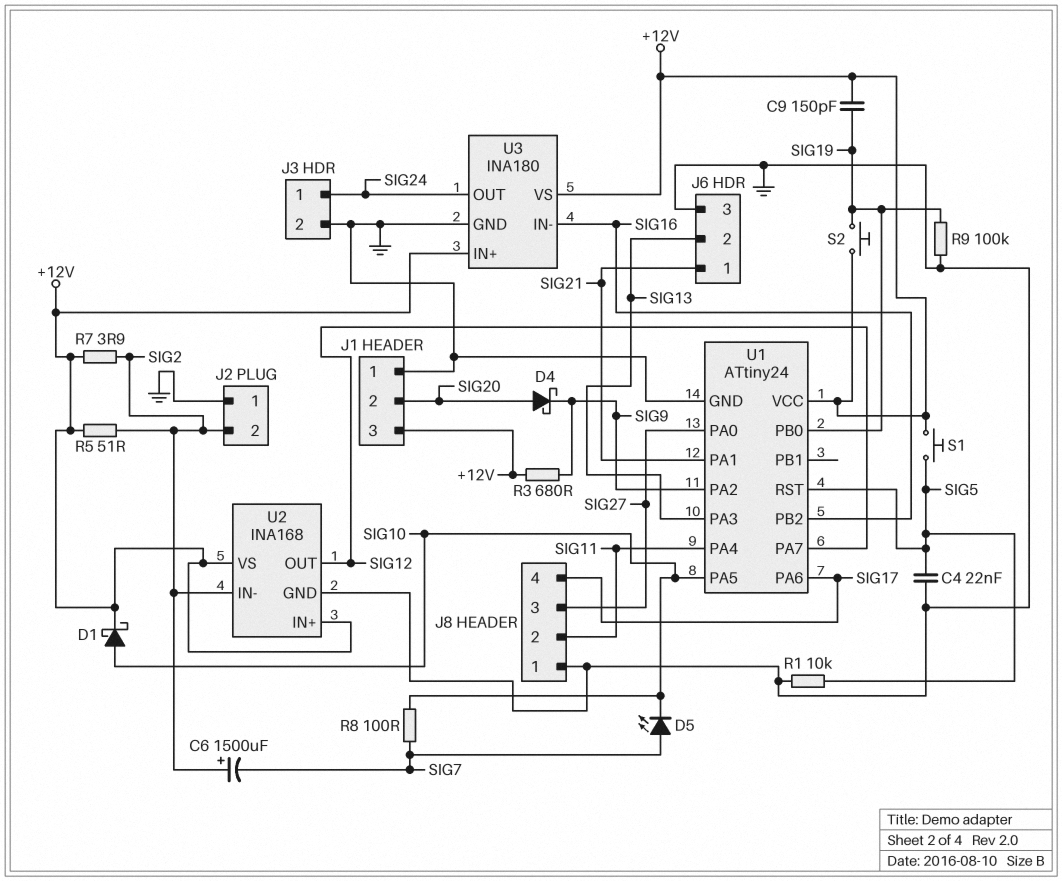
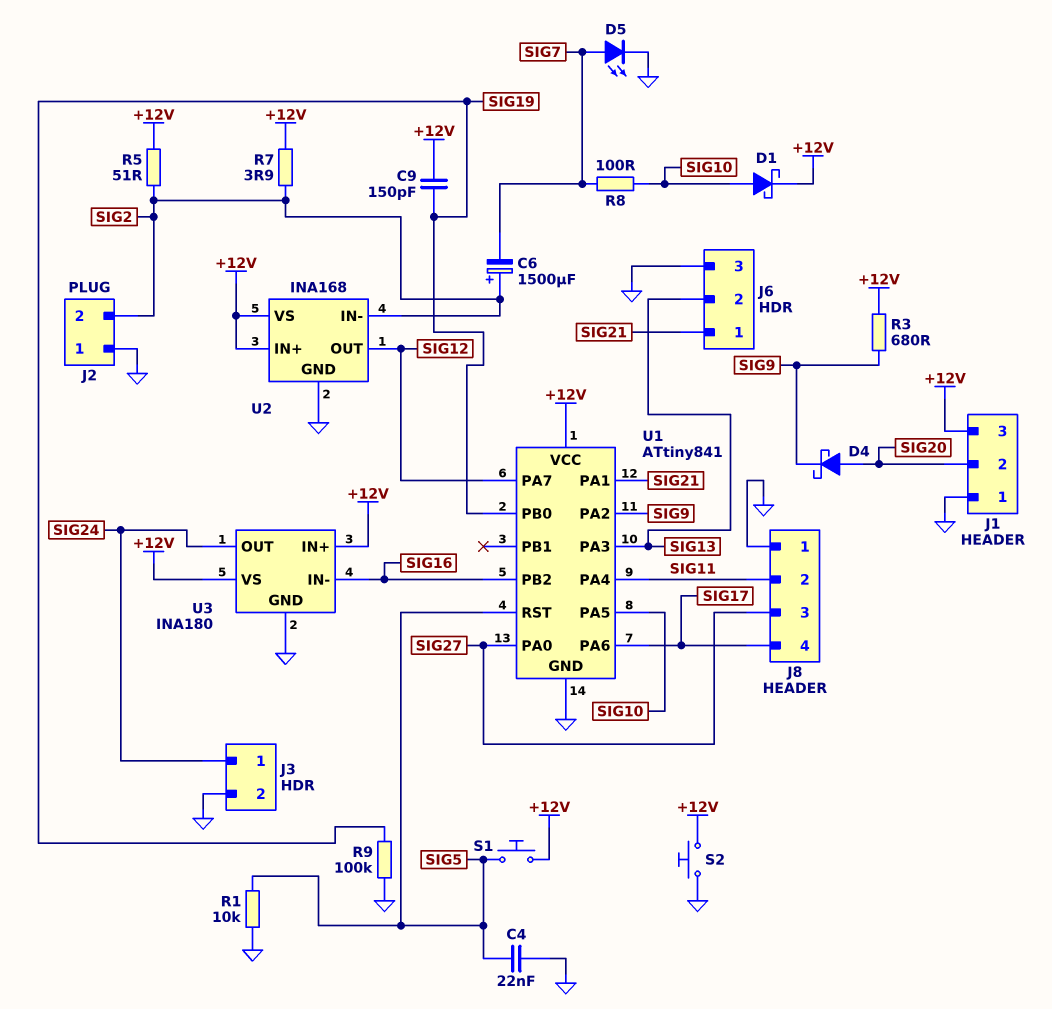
D5: LED (A SIG7, K SIG10) -> LED (A SIG7, K GND)
S2: button (+12V, SIG19) -> button (+12V, GND)
U1: ATtiny24 -> ATtiny841

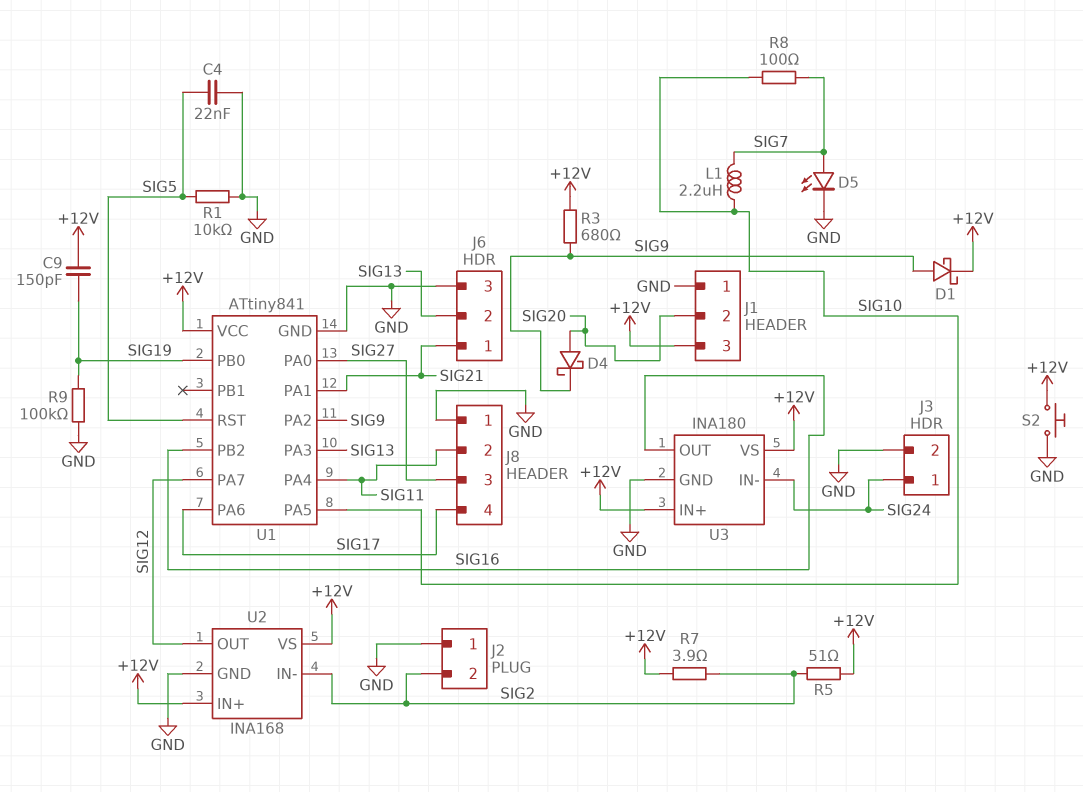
C6: 1500uF (plus SIG2, minus SIG7) -> none
D1: schottky (A SIG10, K +12V) -> schottky (A SIG9, K +12V)
L1: none -> 2.2uH (SIG7, SIG10)
S1: button (+12V, SIG5) -> none
U3 pin IN-: SIG16 -> SIG24
U3 pin OUT: SIG24 -> SIG16

